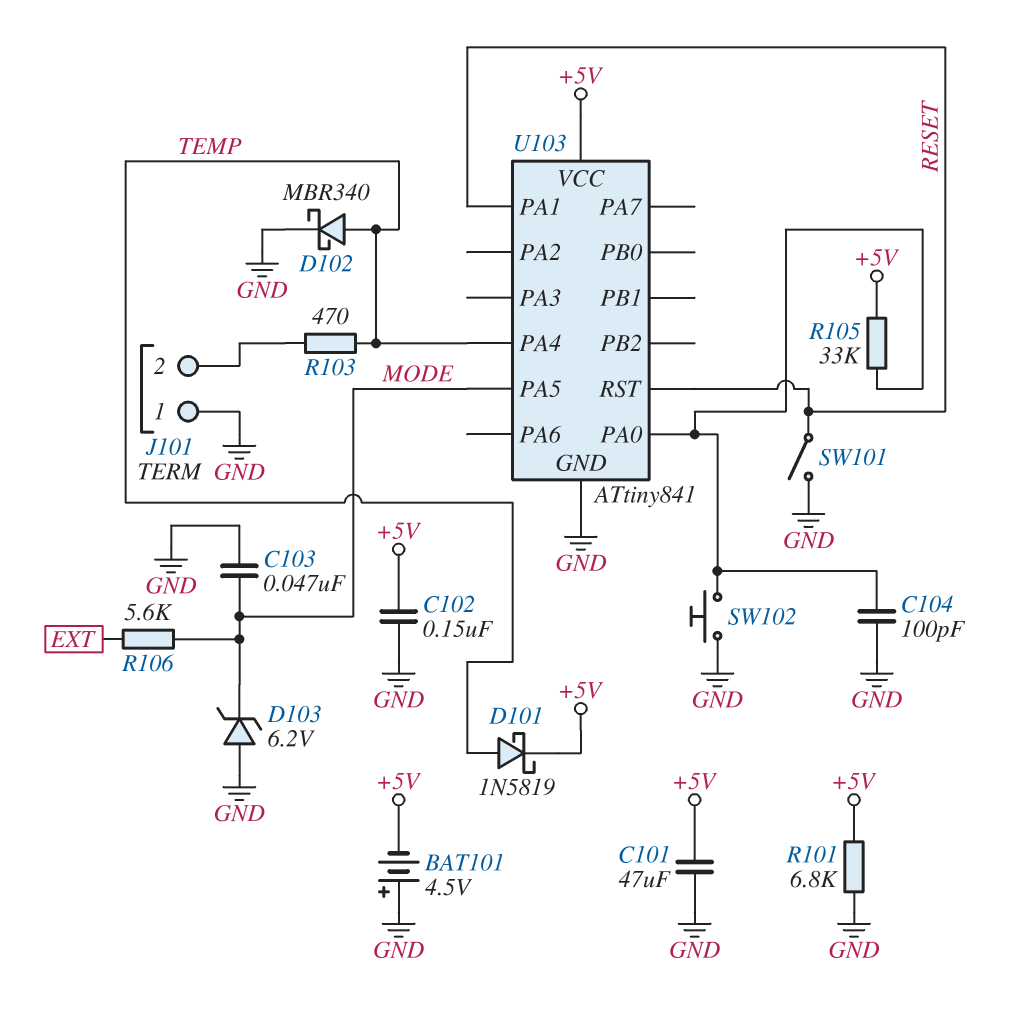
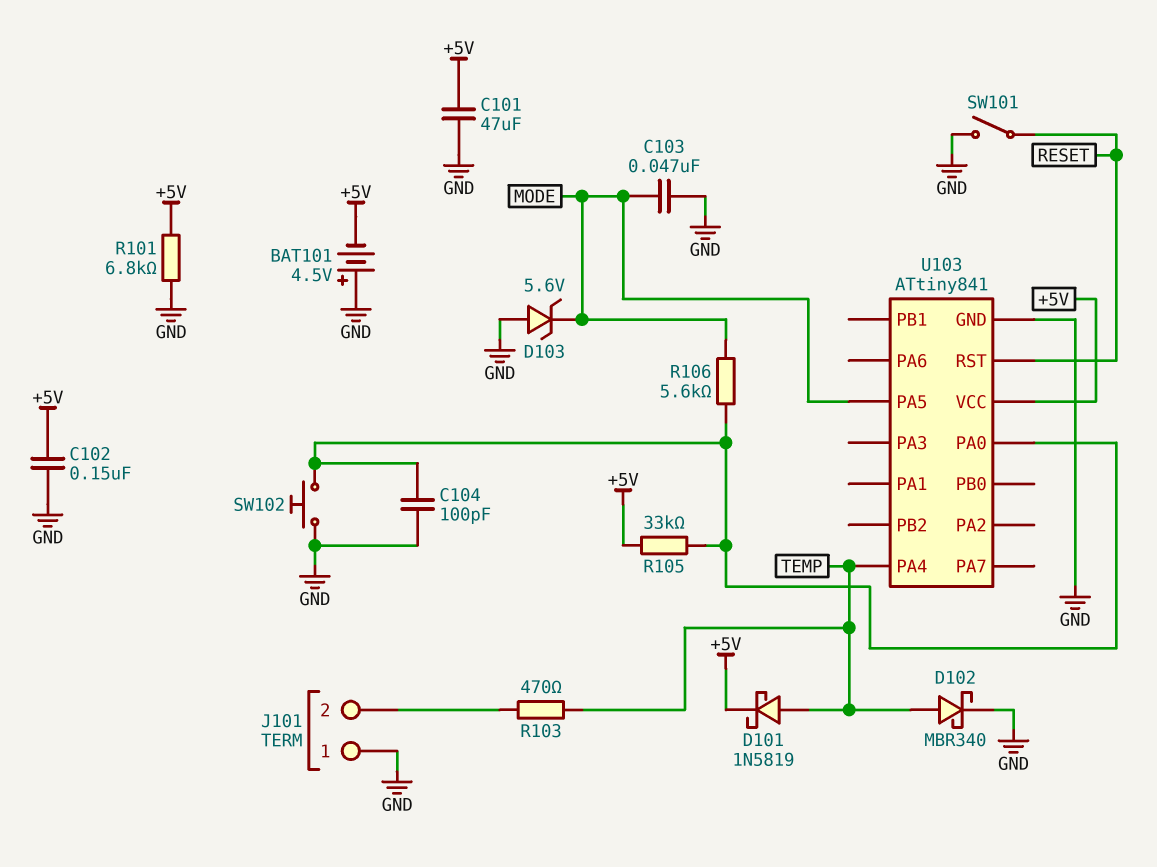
D103: zener 6.2V (A GND, K MODE) -> zener 5.6V (A GND, K MODE)
R106: 5.6k (EXT, MODE) -> 5.6k (MODE, U103/PA0)
U103 pin PA1: RESET -> none

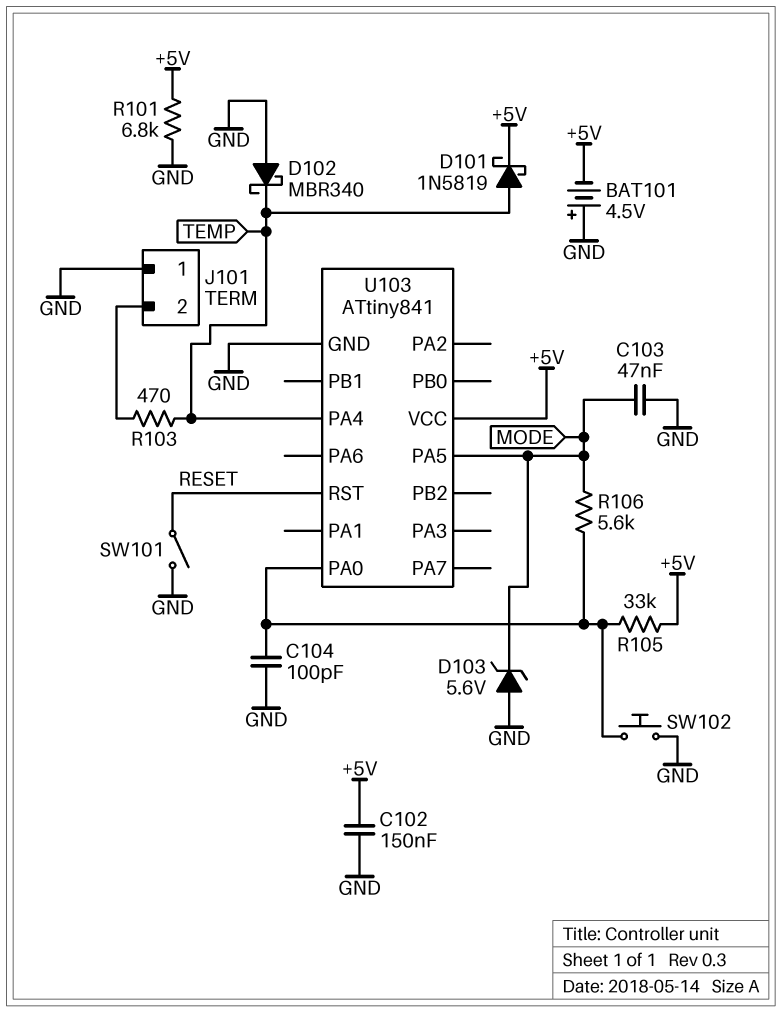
C101: 47uF (+5V, GND) -> none
D102: schottky MBR340 (A TEMP, K GND) -> schottky MBR340 (A GND, K TEMP)

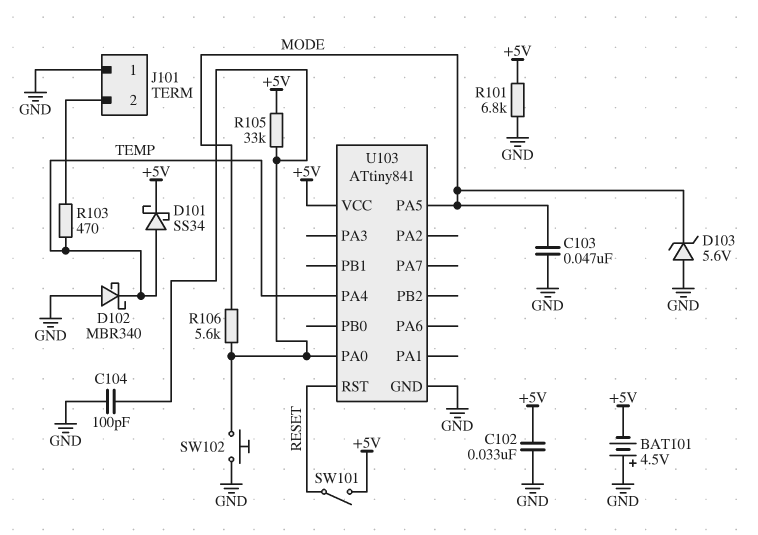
C102: 150nF (+5V, GND) -> 33nF (+5V, GND)
D101: schottky 1N5819 (A TEMP, K +5V) -> schottky SS34 (A TEMP, K +5V)
SW101: switch (GND, RESET) -> switch (+5V, RESET)

